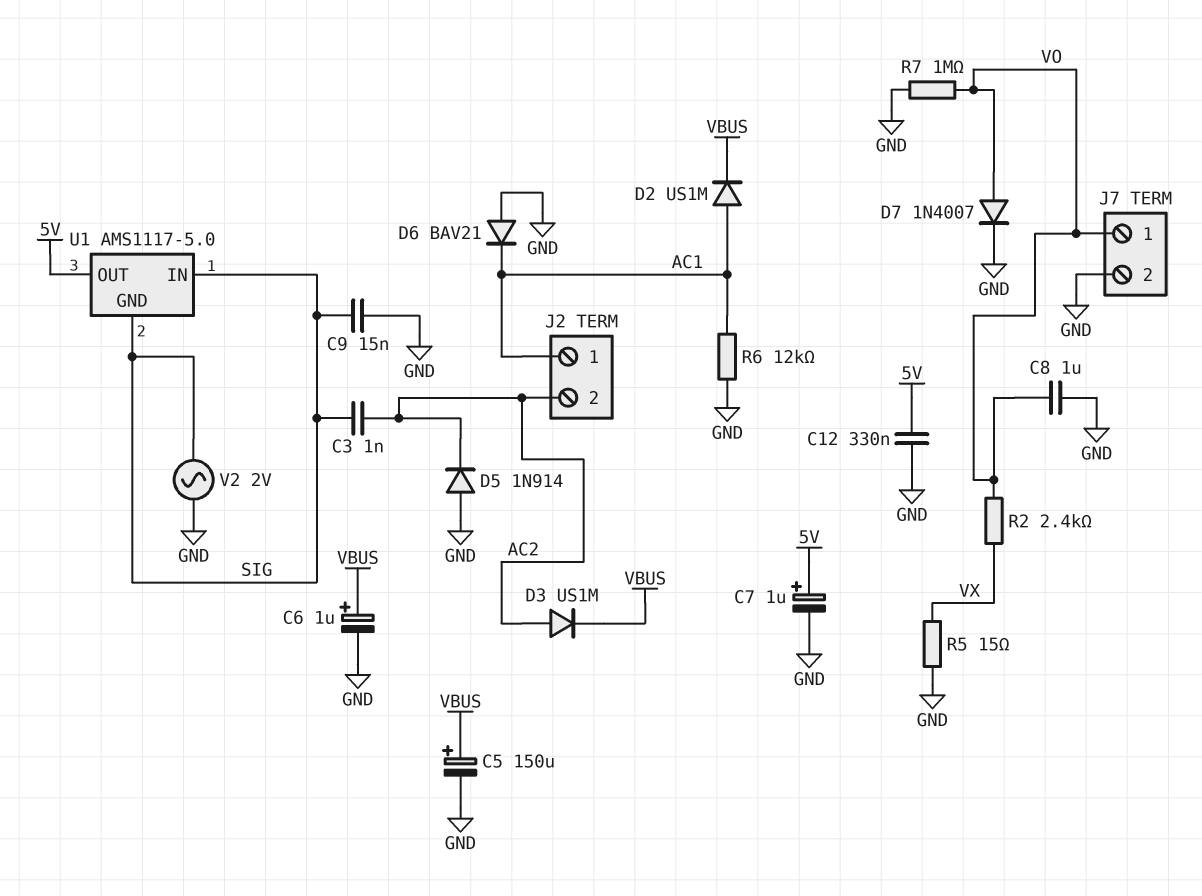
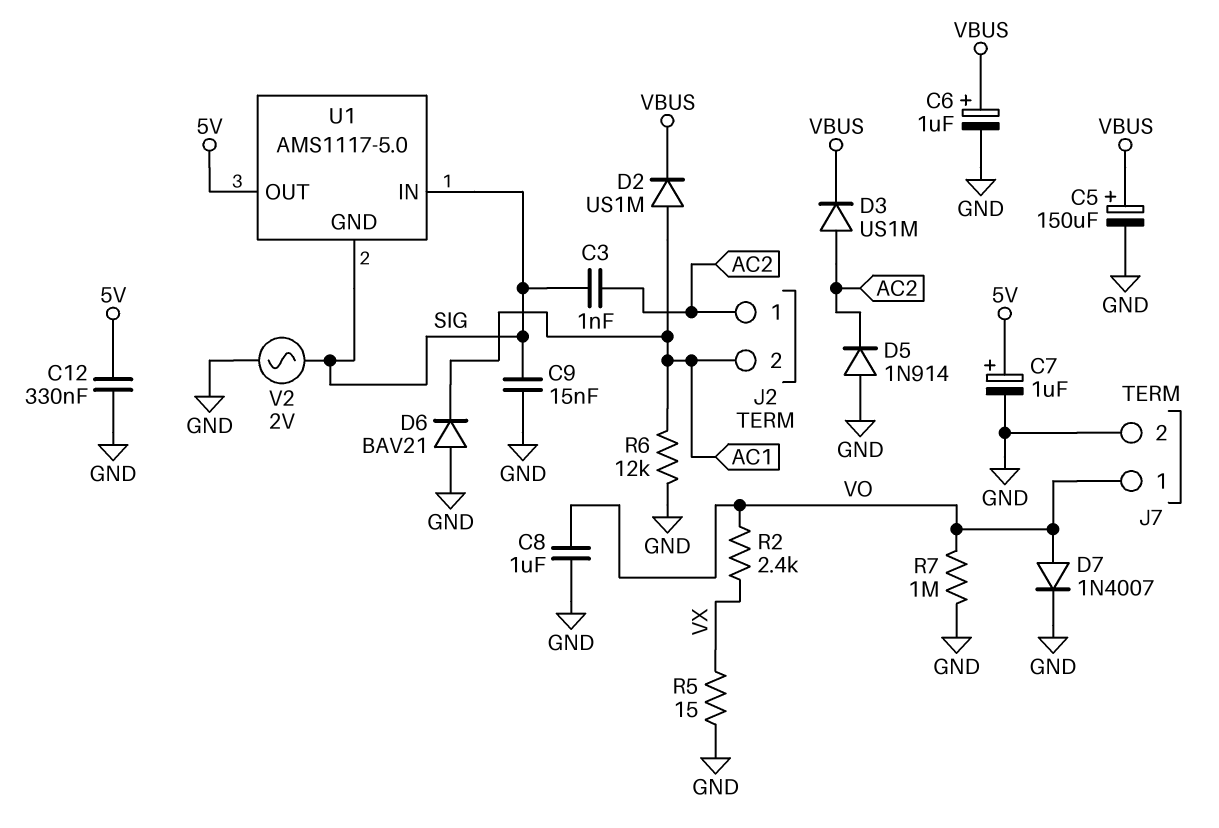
J2 pin 1: AC1 -> AC2
J2 pin 2: AC2 -> AC1

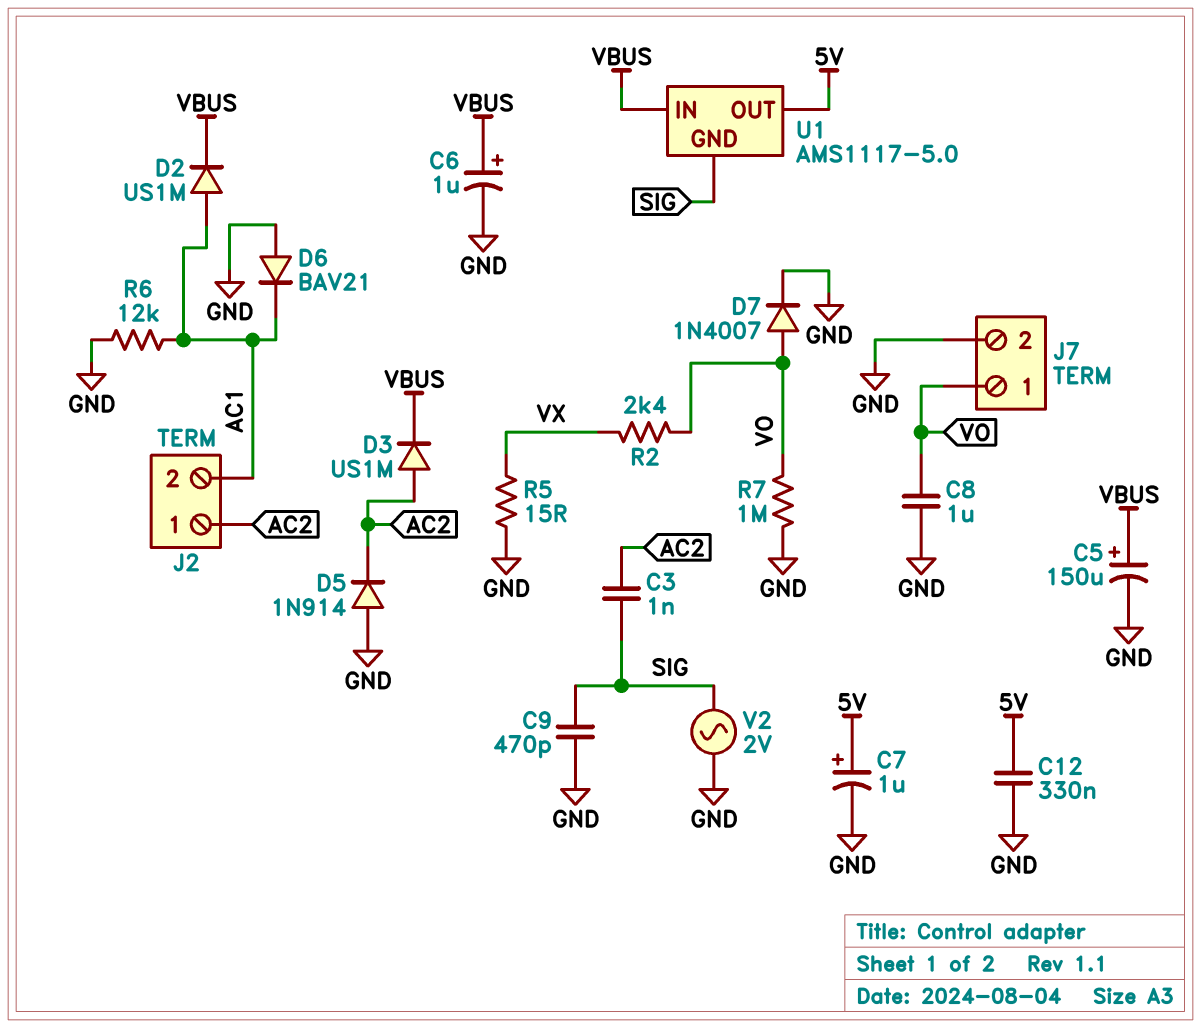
C9: 15nF (GND, SIG) -> 470pF (GND, SIG)
U1 pin IN: SIG -> VBUS

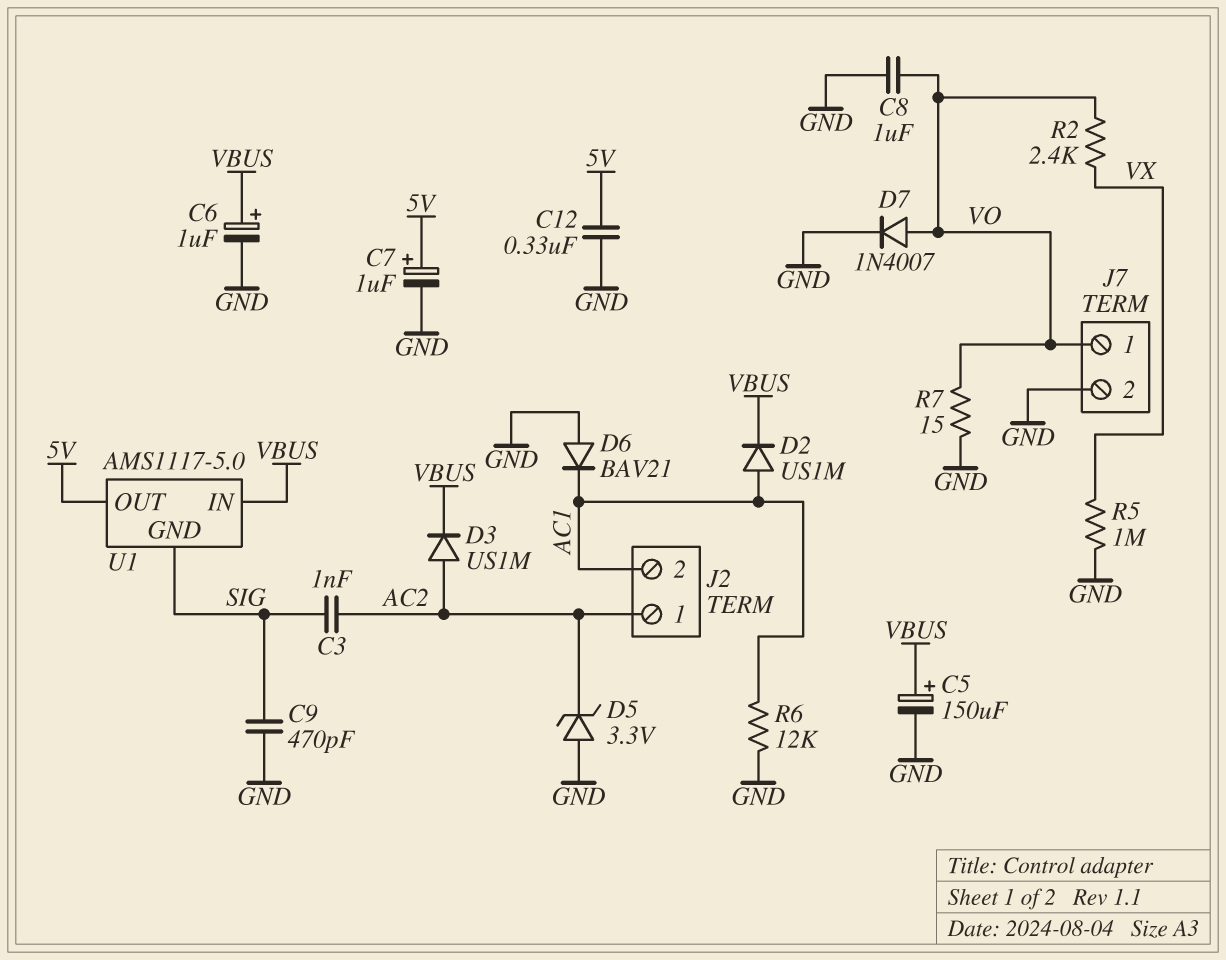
D5: diode 1N914 (A GND, K AC2) -> zener 3.3V (A GND, K AC2)
R5: 15 (GND, VX) -> 1M (GND, VX)
R7: 1M (GND, VO) -> 15 (GND, VO)
V2: AC 2V (GND, SIG) -> none

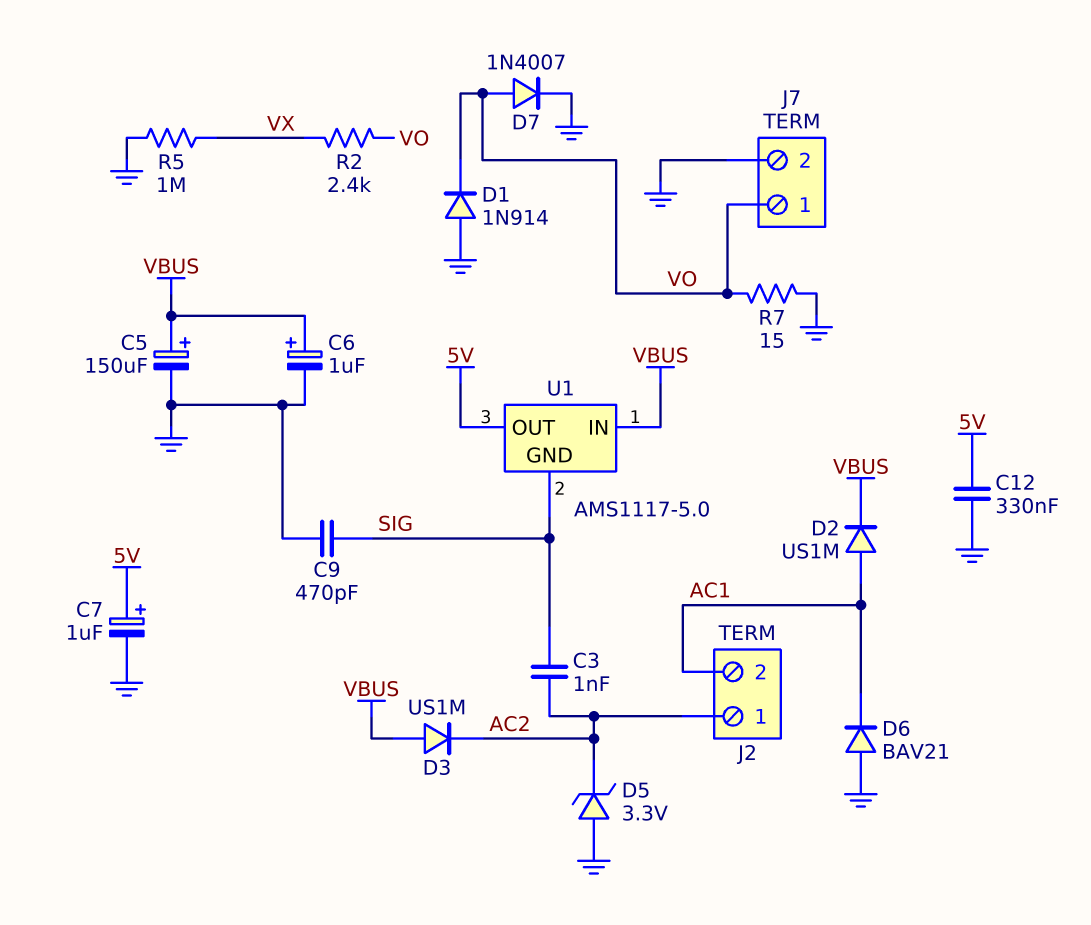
C8: 1uF (GND, VO) -> none
D1: none -> diode 1N914 (A GND, K VO)
D3: diode US1M (A AC2, K VBUS) -> diode US1M (A VBUS, K AC2)
R6: 12k (AC1, GND) -> none

